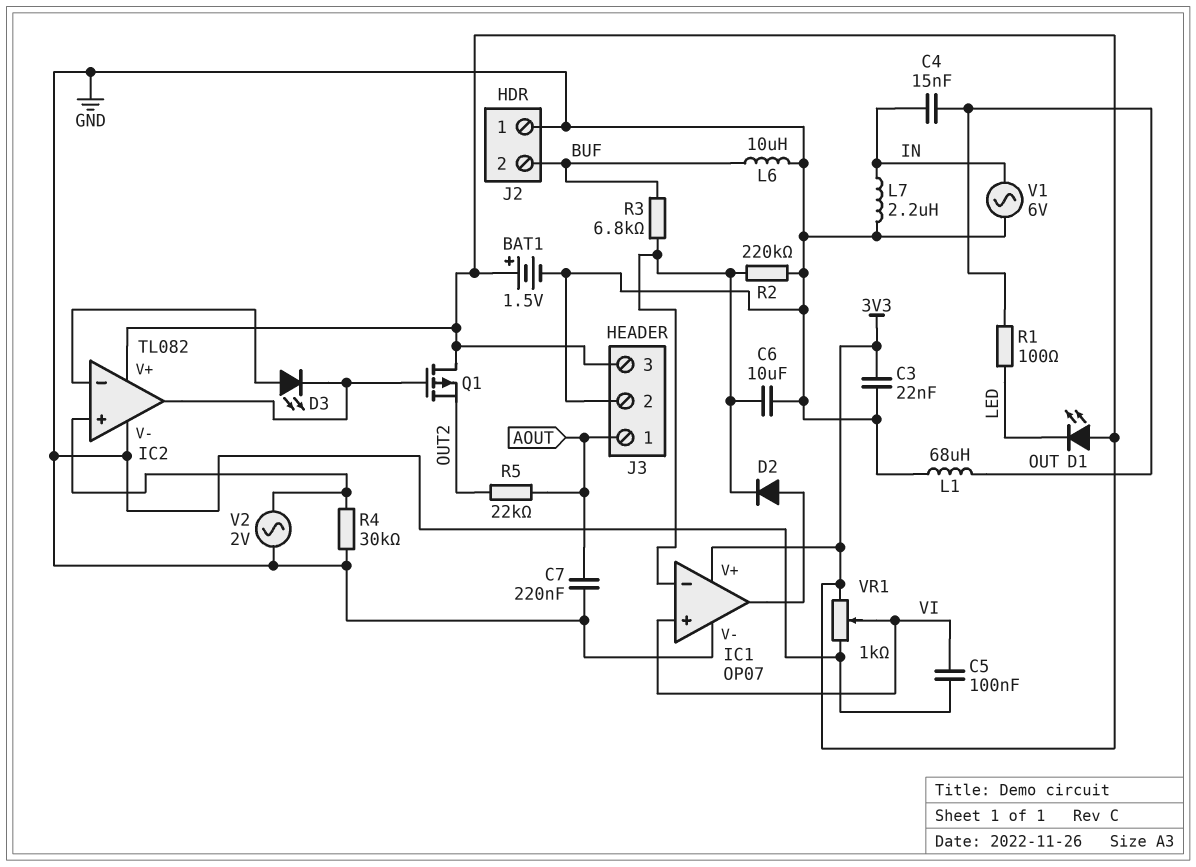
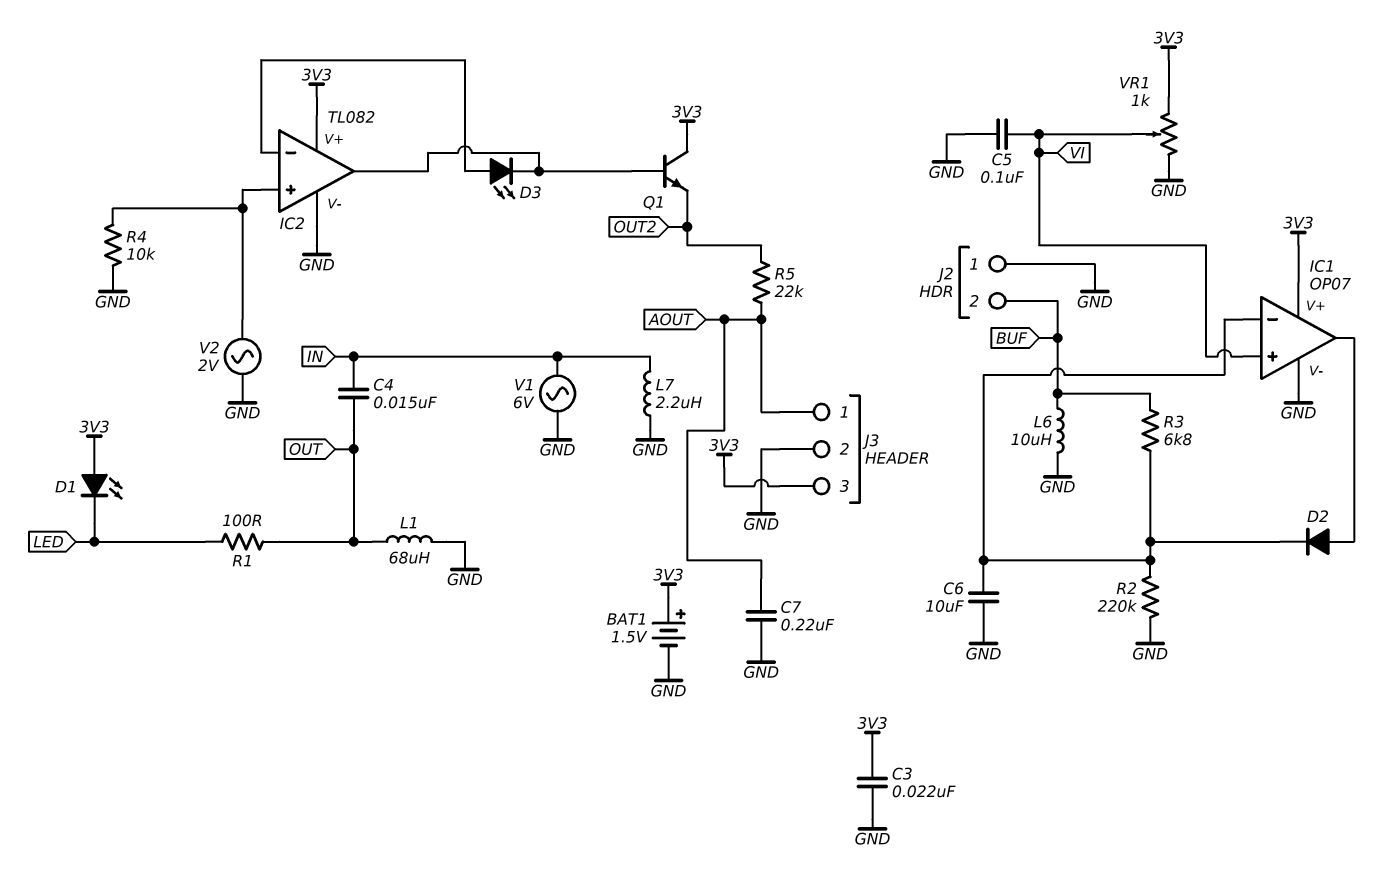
Q1: PMOS (G IC2/out, D 3V3, S OUT2) -> NPN (B IC2/out, C 3V3, E OUT2)
R4: 30k (GND, IC2/in+) -> 10k (GND, IC2/in+)

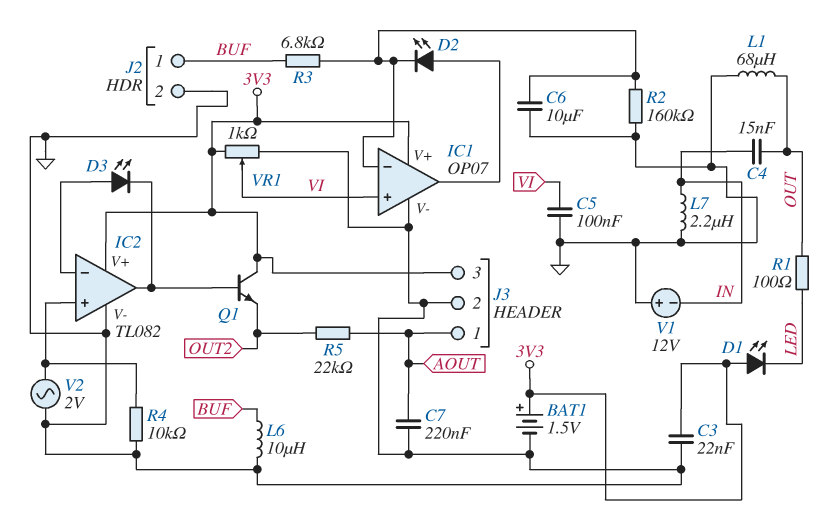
D2: diode (A IC1/out, K IC1/in-) -> LED (A IC1/out, K IC1/in-)
J2 pin 1: GND -> BUF
J2 pin 2: BUF -> GND
R2: 220k (GND, IC1/in-) -> 160k (GND, IC1/in-)
V1: AC 6V (GND, IN) -> 12V (plus GND, minus IN)

